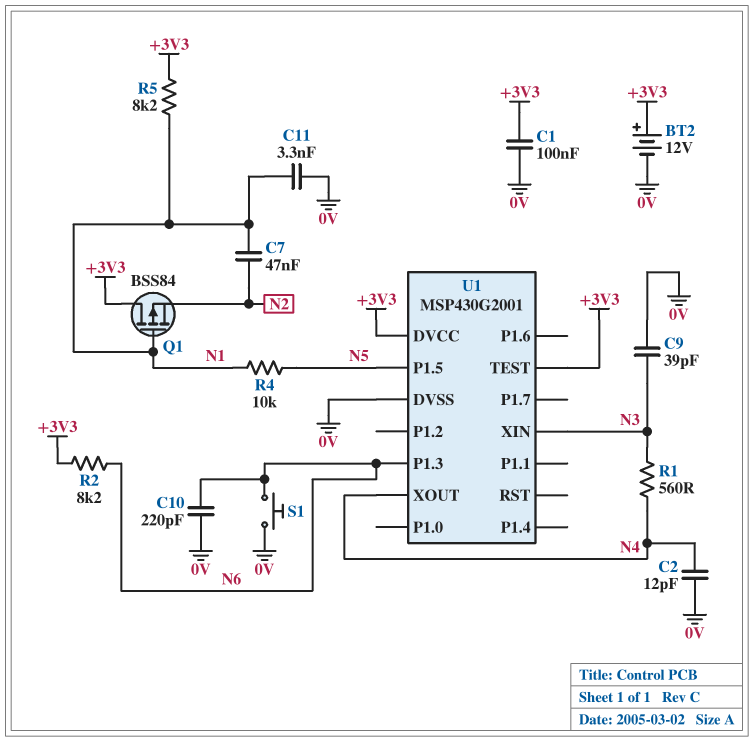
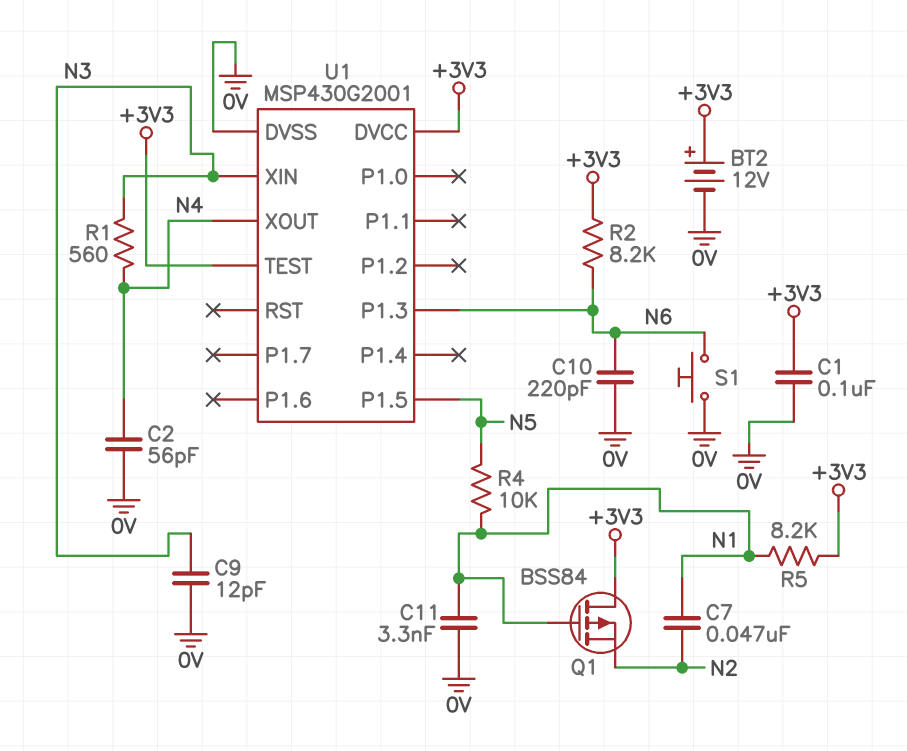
C2: 12pF (0V, N4) -> 56pF (0V, N4)
C9: 39pF (0V, N3) -> 12pF (0V, N3)

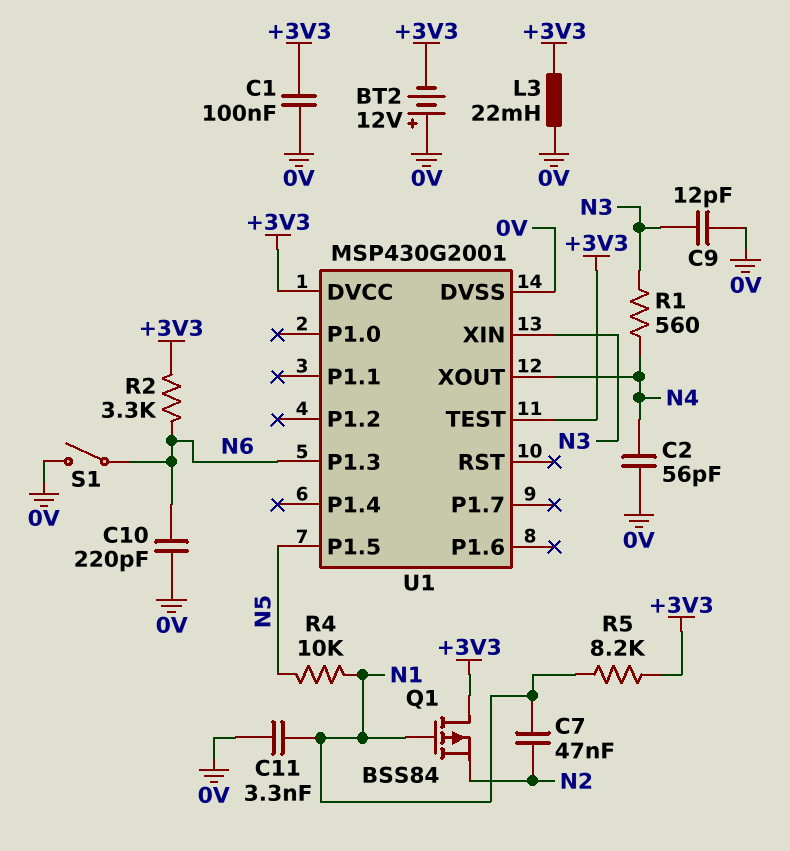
BT2: 12V (plus +3V3, minus 0V) -> 12V (plus 0V, minus +3V3)
L3: none -> 22mH (+3V3, 0V)
R2: 8.2k (+3V3, N6) -> 3.3k (+3V3, N6)
S1: button (0V, N6) -> switch (0V, N6)

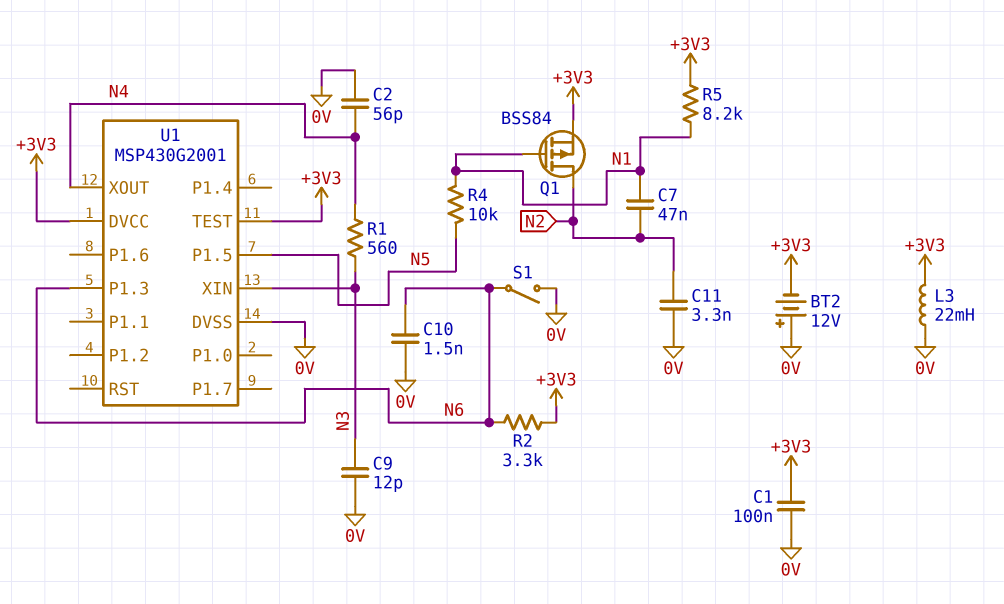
C10: 220pF (0V, N6) -> 1.5nF (0V, N6)
C11: 3.3nF (0V, N1) -> 3.3nF (0V, N2)
Q1: PMOS BSS84 (G N1, D +3V3, S N2) -> PMOS BSS84 (G N1, D N2, S +3V3)

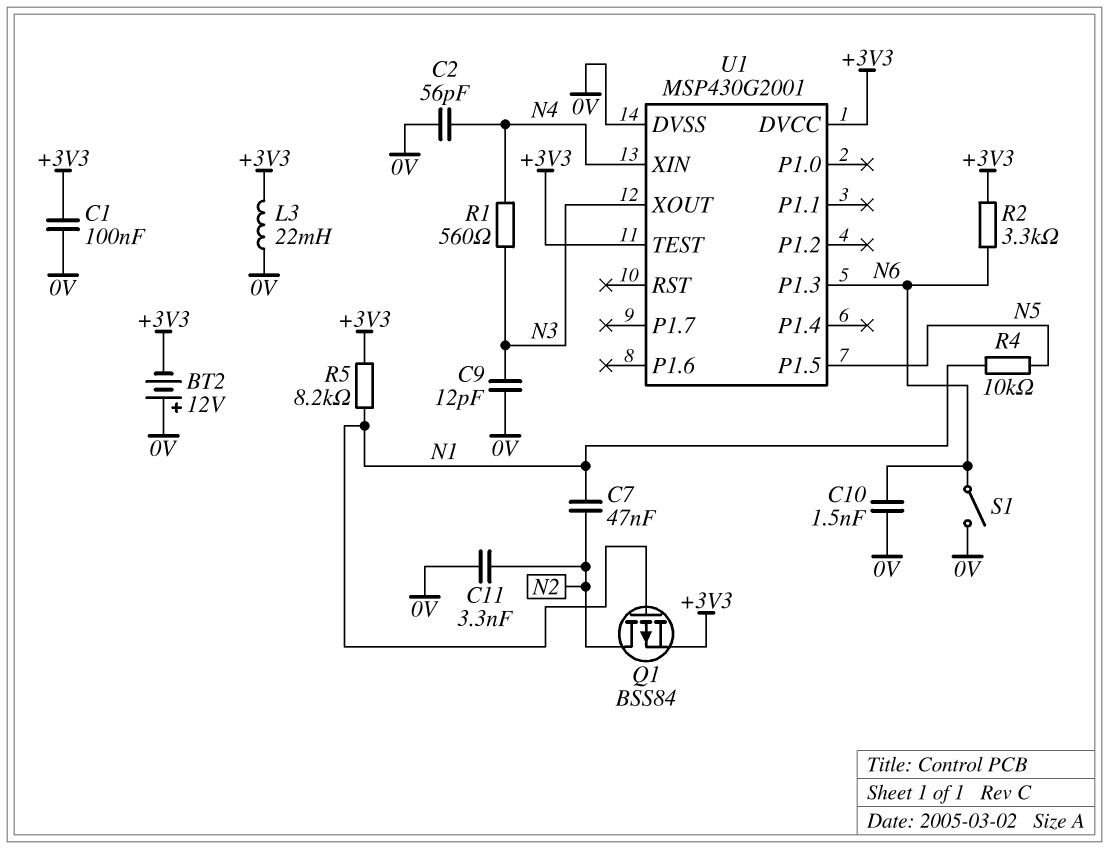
U1 pin XIN: N3 -> N4
U1 pin XOUT: N4 -> N3

